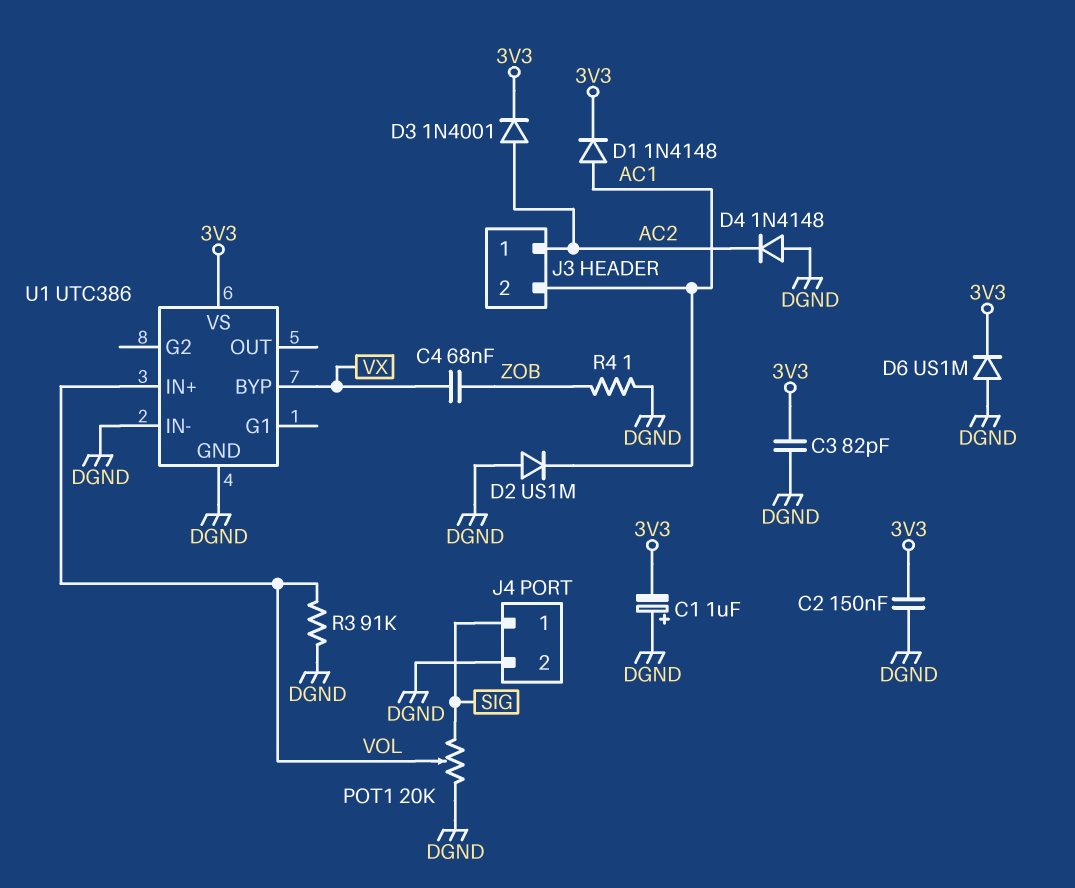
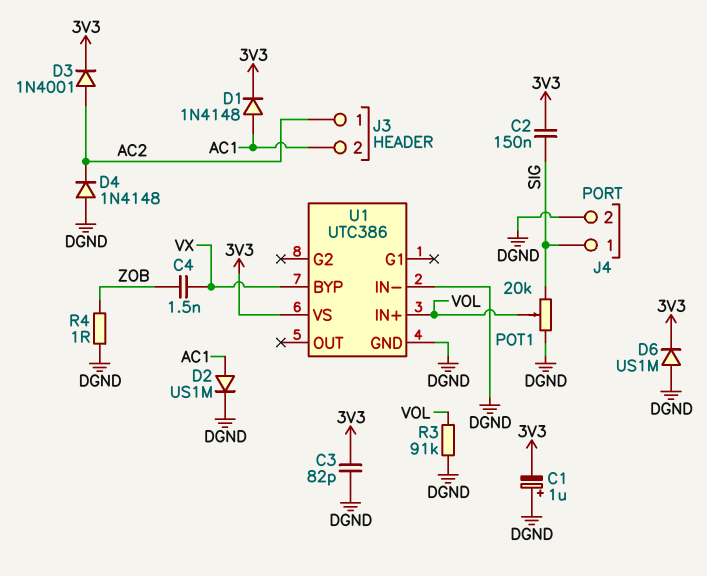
C2: 150nF (3V3, DGND) -> 150nF (3V3, SIG)
C4: 68nF (VX, ZOB) -> 1.5nF (VX, ZOB)
D2: diode US1M (A DGND, K AC1) -> diode US1M (A AC1, K DGND)

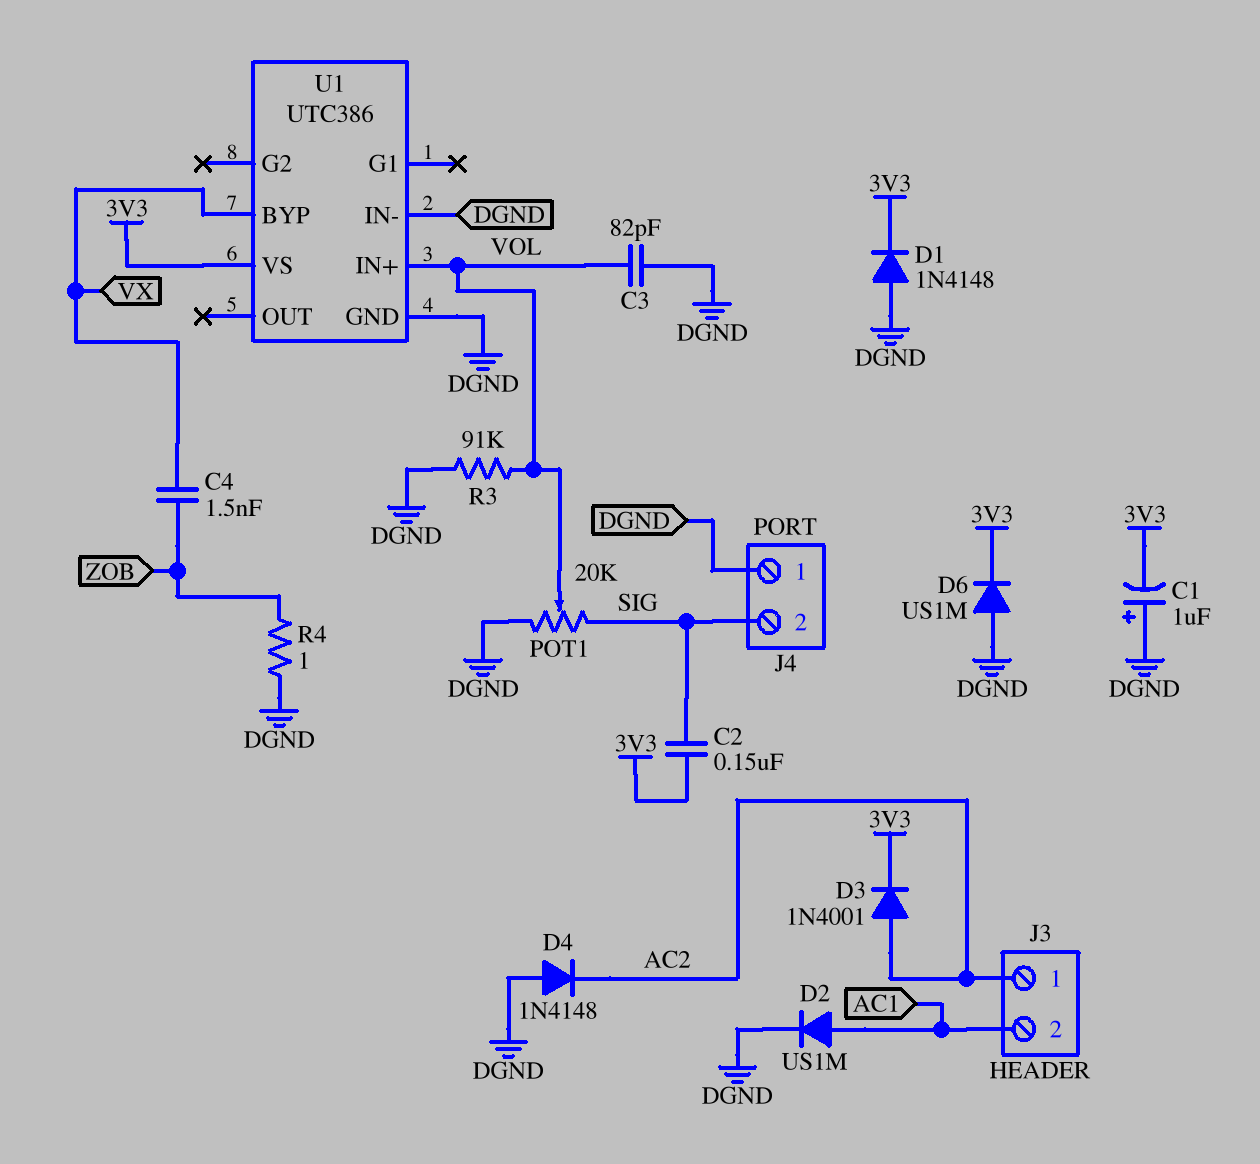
C3: 82pF (3V3, DGND) -> 82pF (DGND, VOL)
D1: diode 1N4148 (A AC1, K 3V3) -> diode 1N4148 (A DGND, K 3V3)
J4 pin 1: SIG -> DGND
J4 pin 2: DGND -> SIG

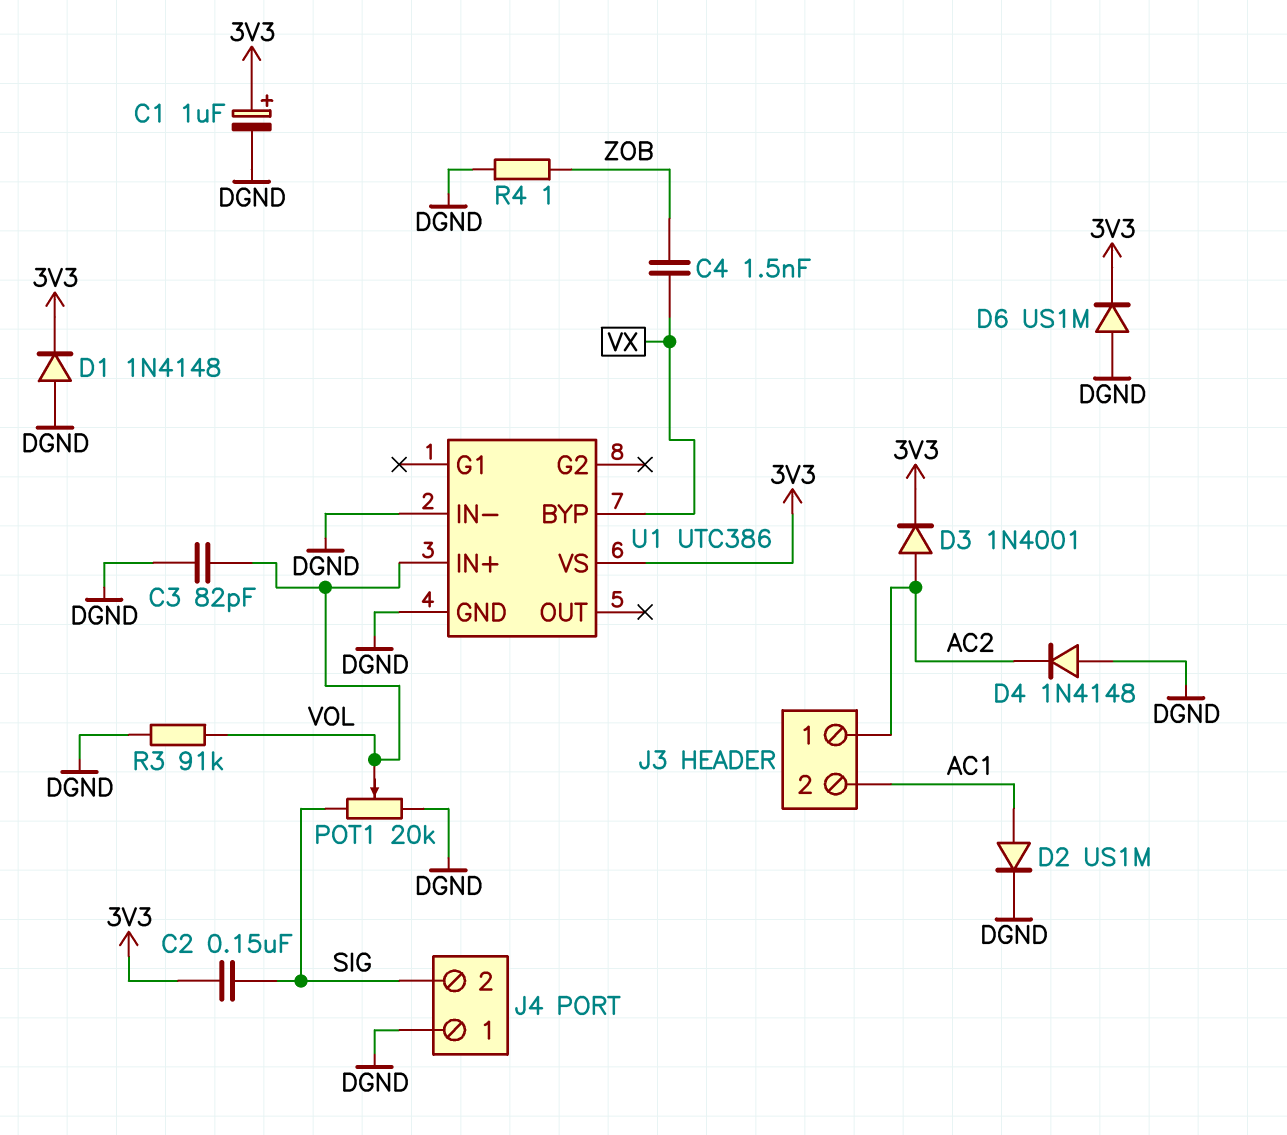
C1: 1uF (plus DGND, minus 3V3) -> 1uF (plus 3V3, minus DGND)

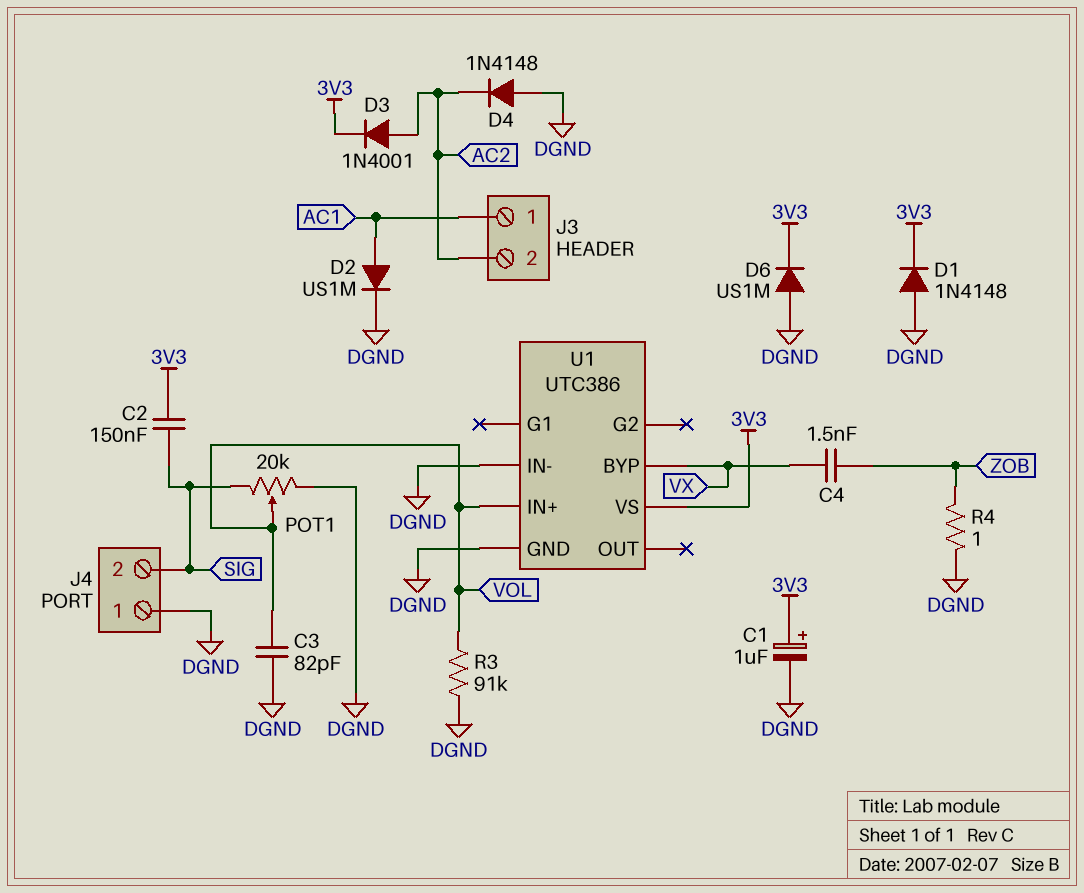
J3 pin 1: AC2 -> AC1
J3 pin 2: AC1 -> AC2

